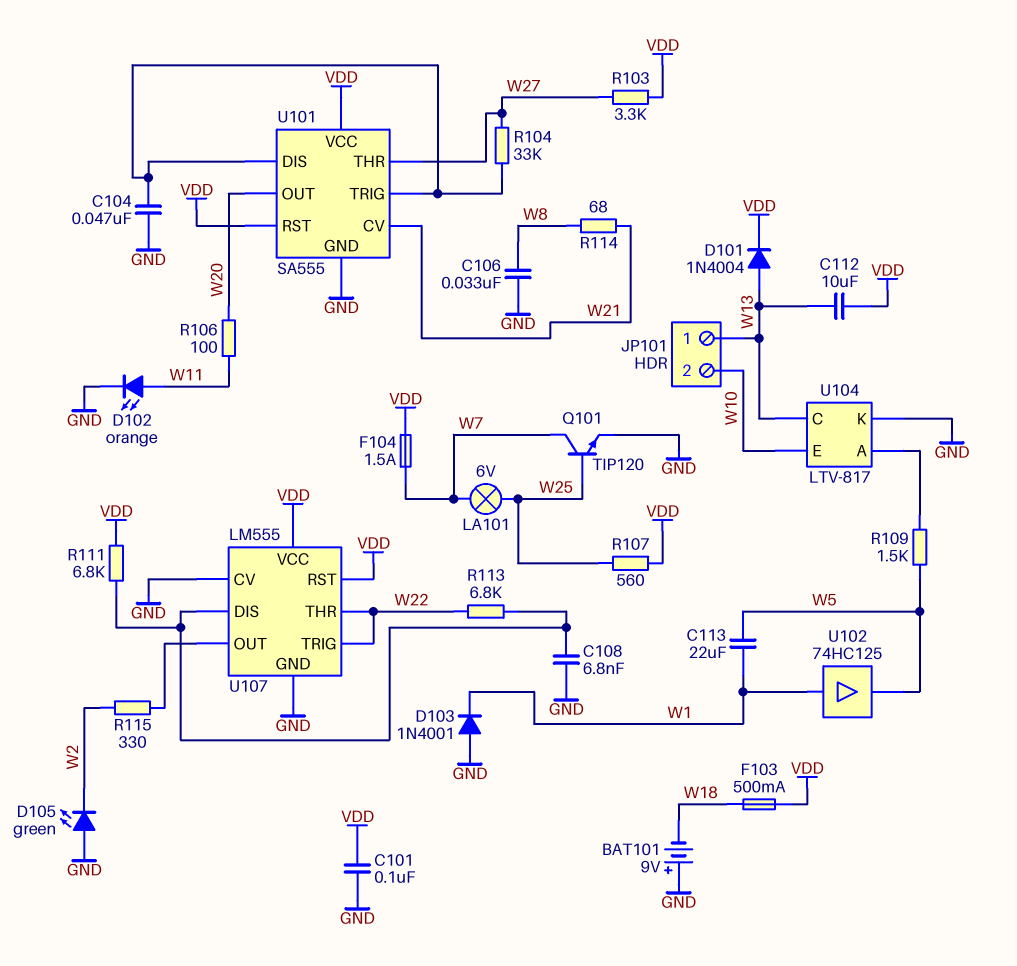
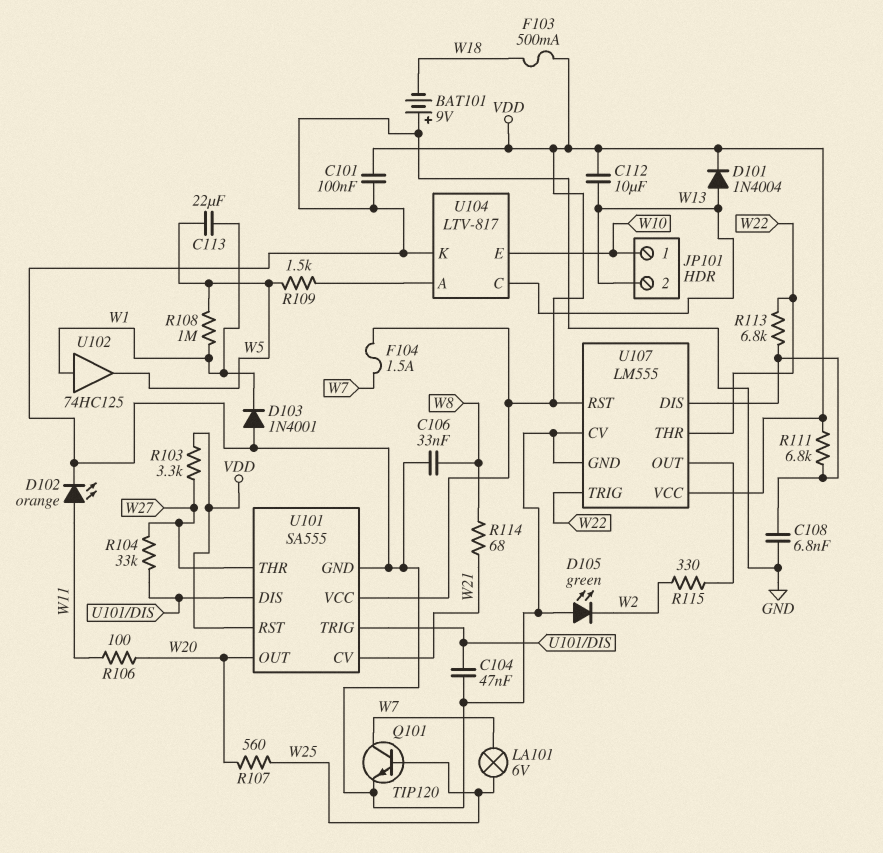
JP101 pin 1: W13 -> W10
JP101 pin 2: W10 -> W13
R107: 560 (VDD, W25) -> 560 (W20, W25)
R108: none -> 1M (W1, W5)

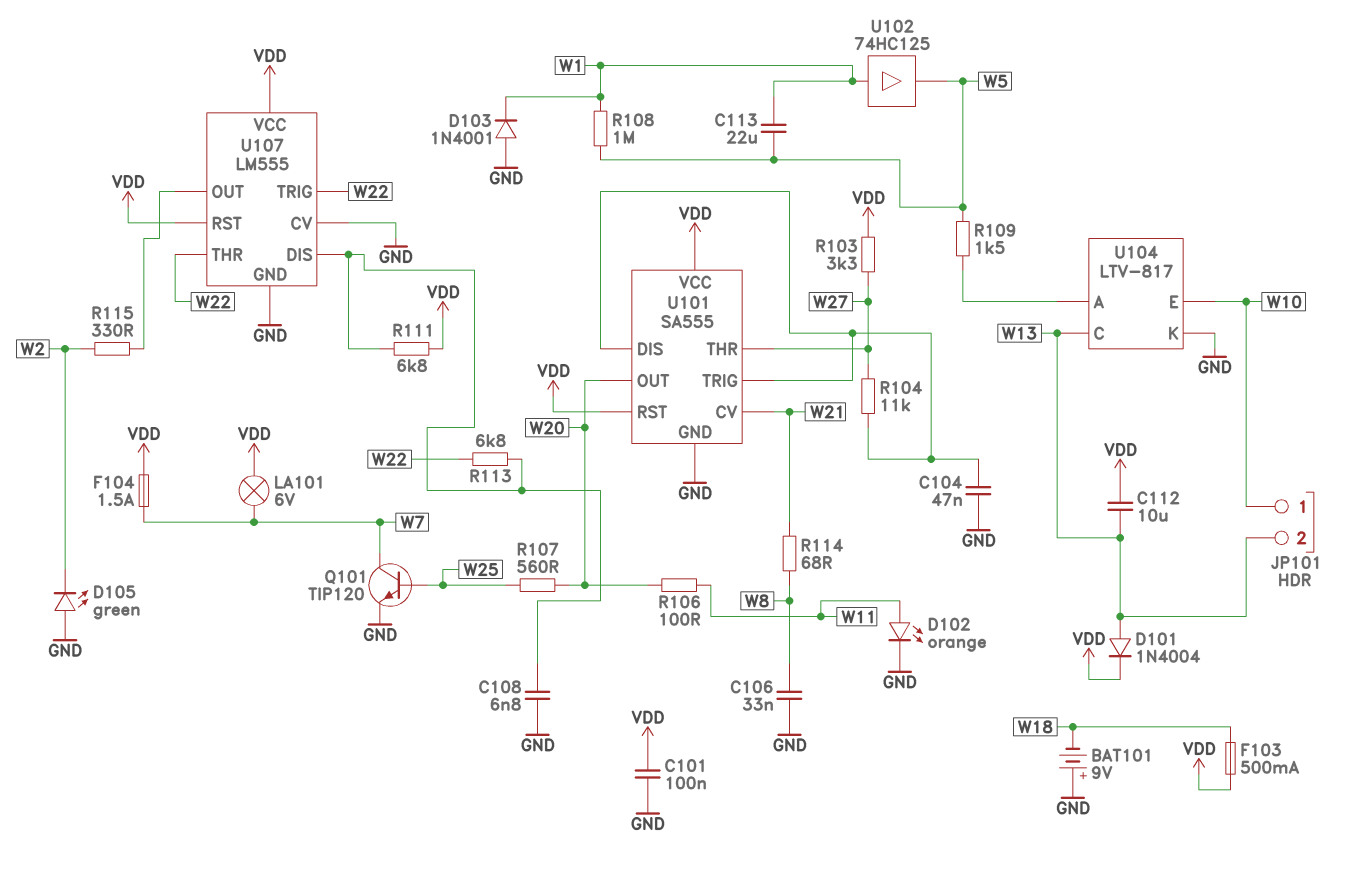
LA101: lamp 6V (W7, W25) -> lamp 6V (VDD, W7)
R104: 33k (U101/DIS, W27) -> 11k (U101/DIS, W27)

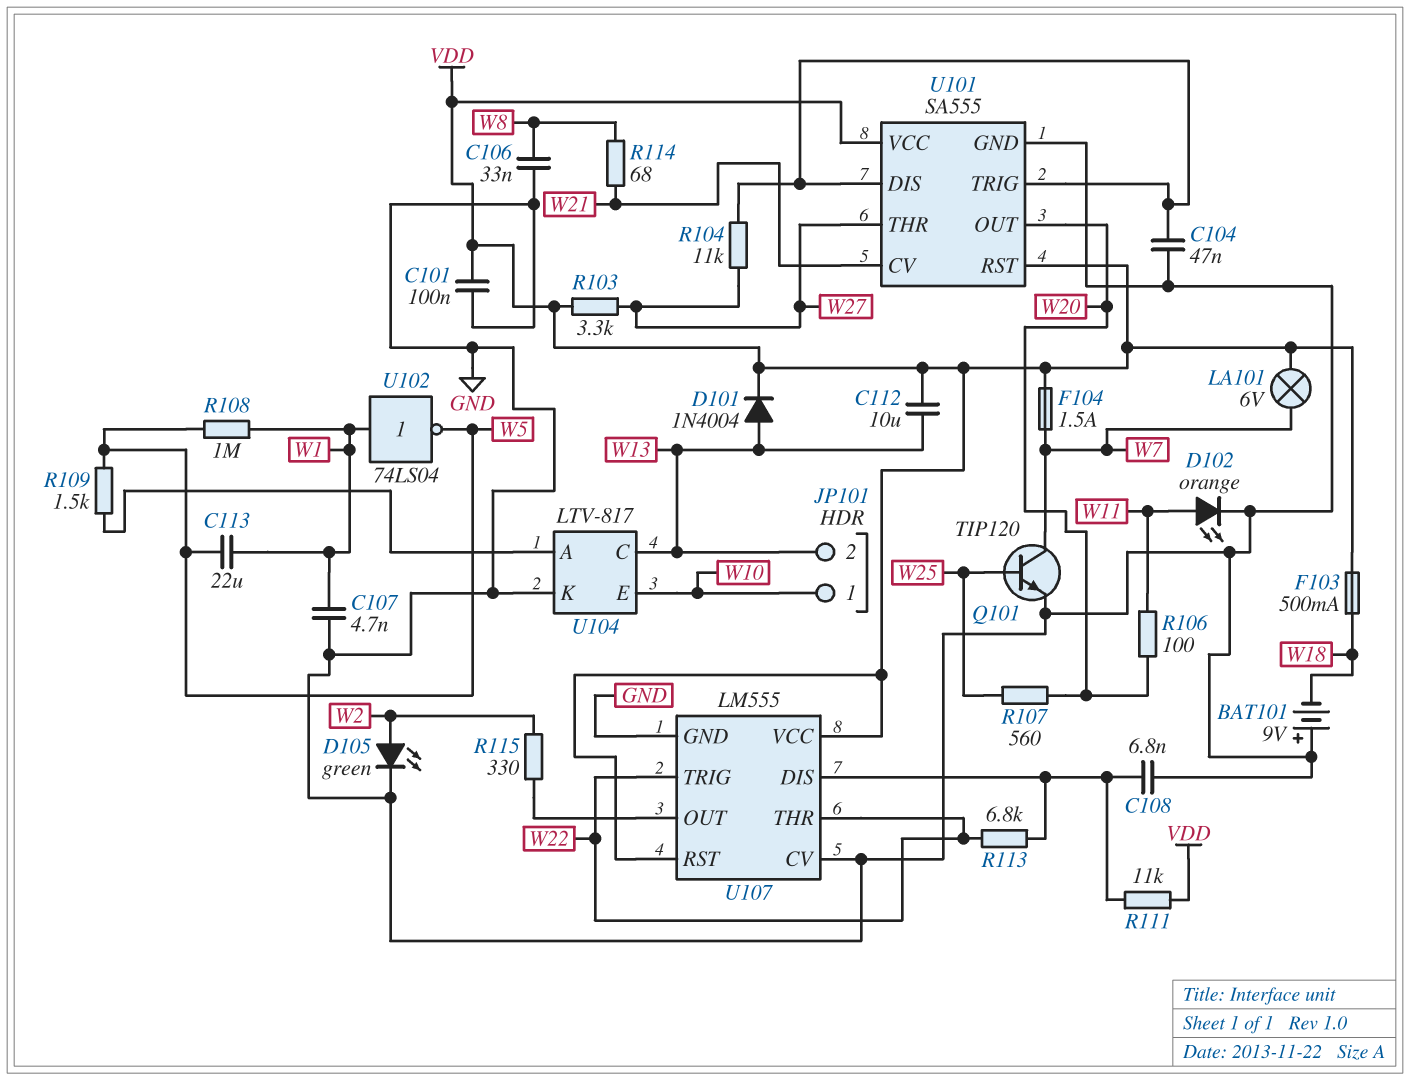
C107: none -> 4.7nF (GND, W1)
D103: diode 1N4001 (A GND, K W1) -> none
D105: LED green (A GND, K W2) -> LED green (A W2, K GND)
R111: 6.8k (U107/DIS, VDD) -> 11k (U107/DIS, VDD)
U102: buffer 74HC125 (in W1, out W5) -> NOT 74LS04 (in W1, out W5)

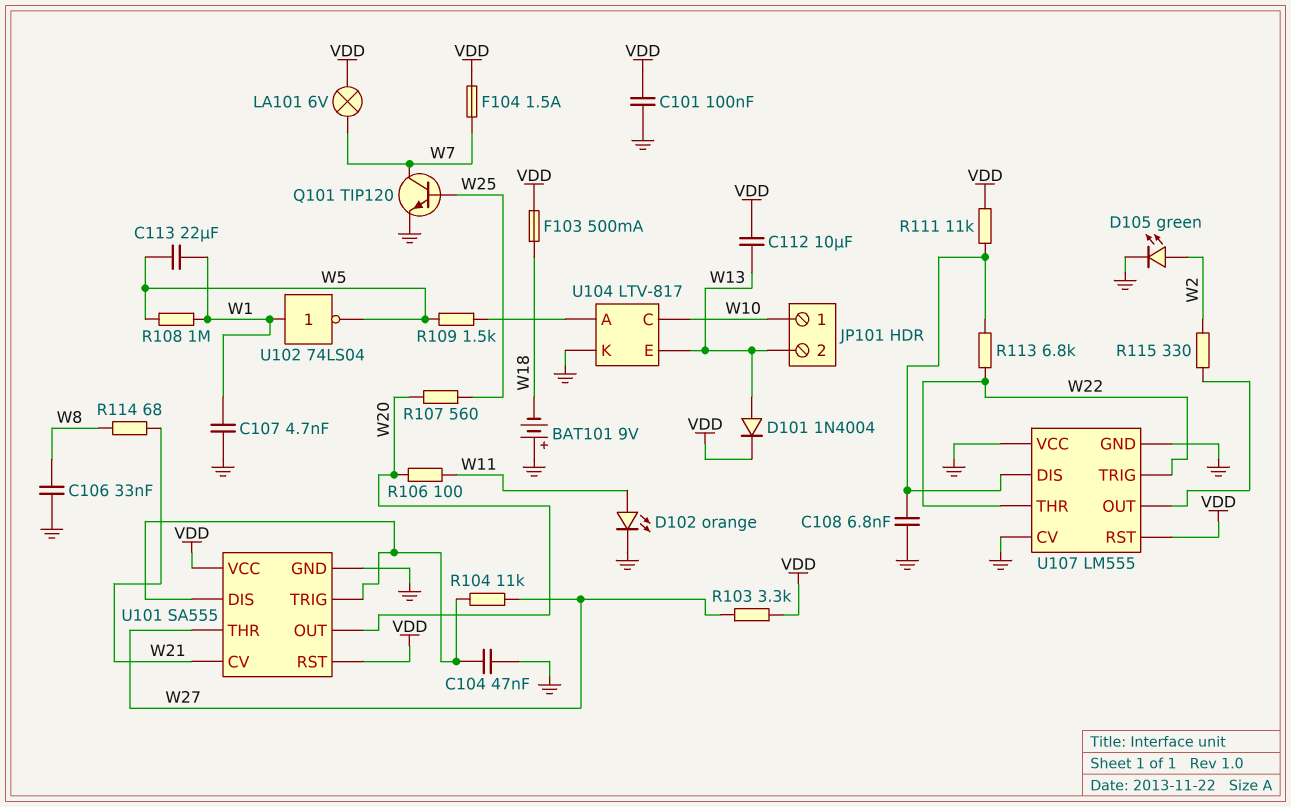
U104 pin C: W13 -> W10
U104 pin E: W10 -> W13
U107 pin VCC: VDD -> GND

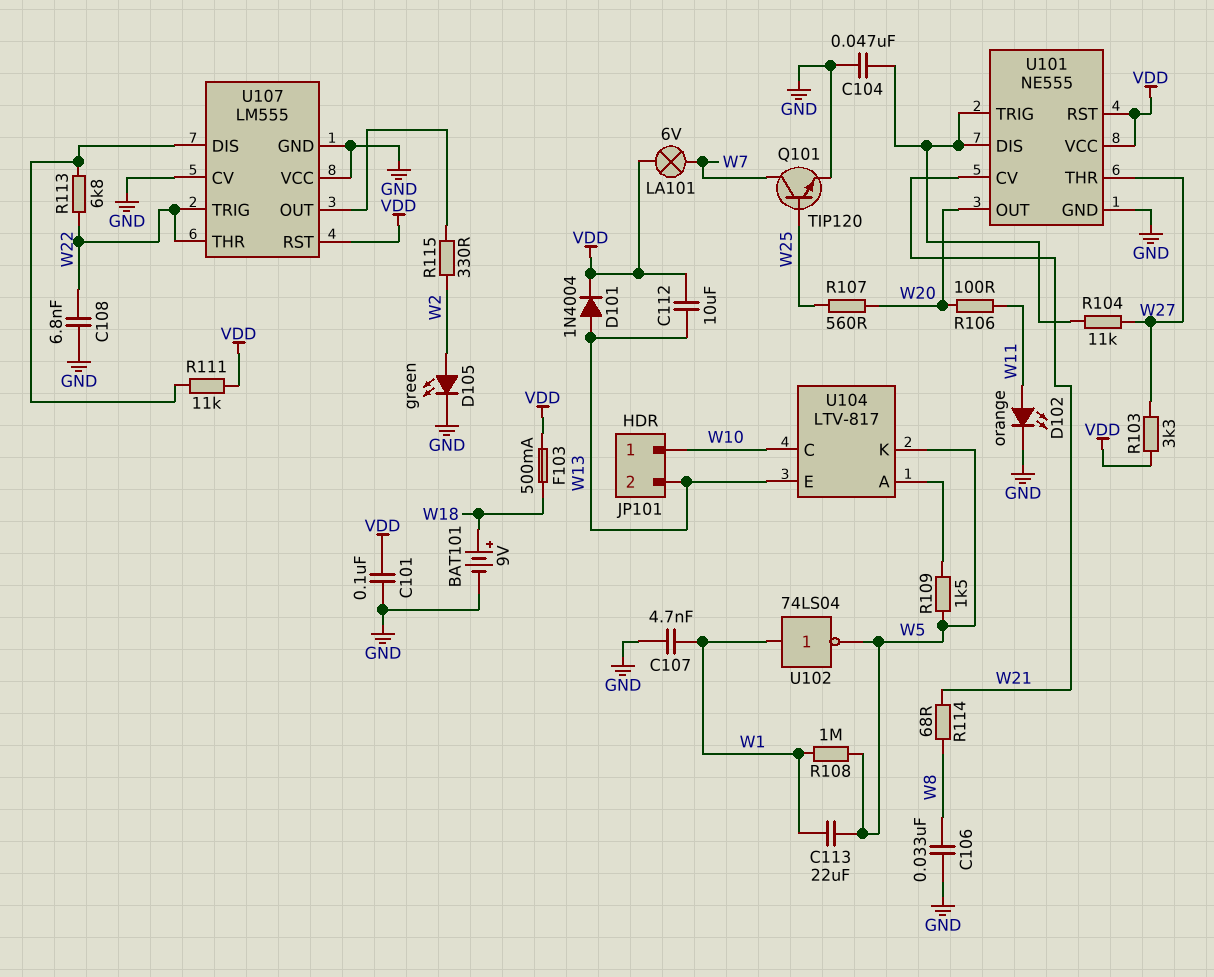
BAT101: 9V (plus GND, minus W18) -> 9V (plus W18, minus GND)
C108: 6.8nF (GND, U107/DIS) -> 6.8nF (GND, W22)
F104: 1.5A (VDD, W7) -> none
U101: SA555 -> NE555
U104 pin K: GND -> W5

